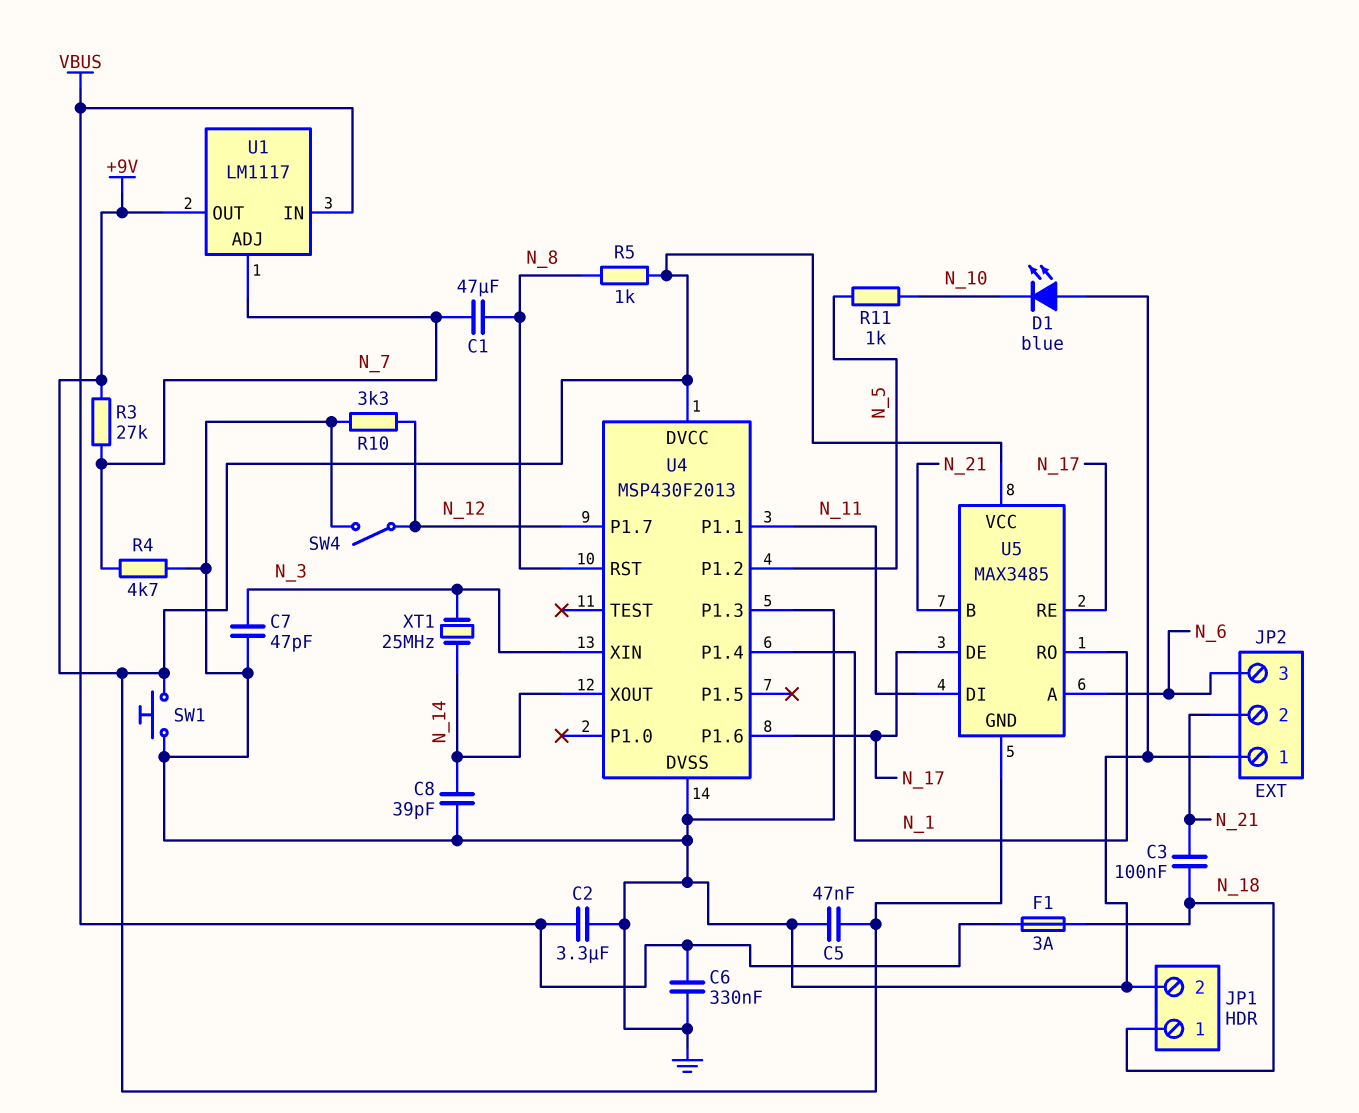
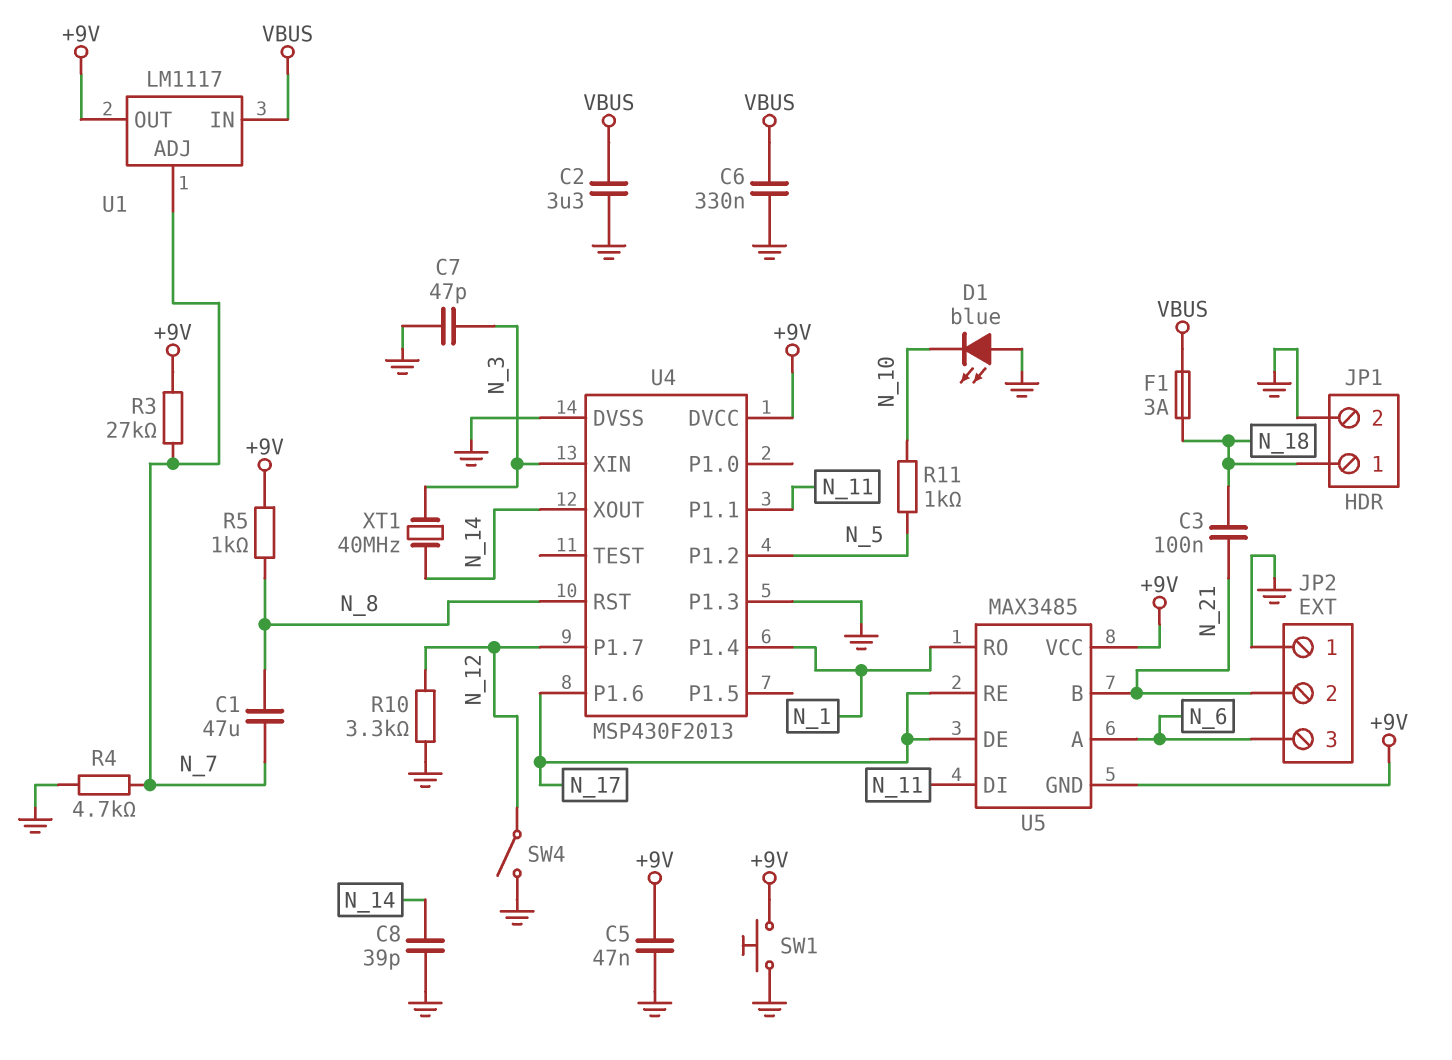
XT1: 25MHz (N_3, N_14) -> 40MHz (N_3, N_14)

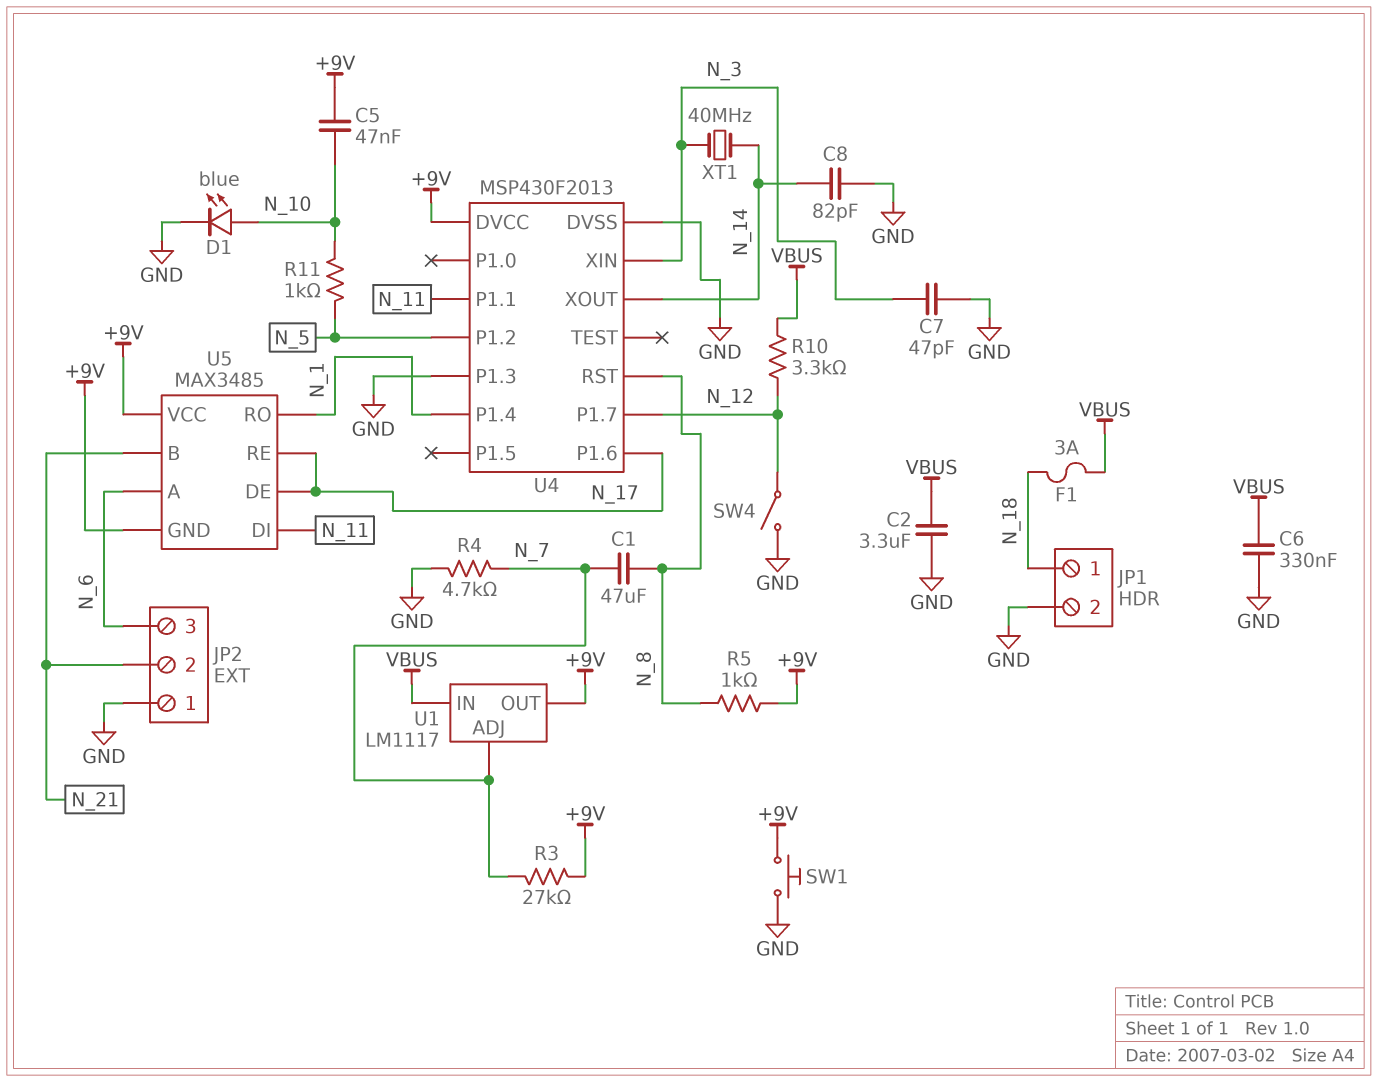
C3: 100nF (N_18, N_21) -> none
C5: 47nF (+9V, GND) -> 47nF (+9V, N_10)
C8: 39pF (GND, N_14) -> 82pF (GND, N_14)
D1: LED blue (A GND, K N_10) -> LED blue (A N_10, K GND)
R10: 3.3k (GND, N_12) -> 3.3k (N_12, VBUS)

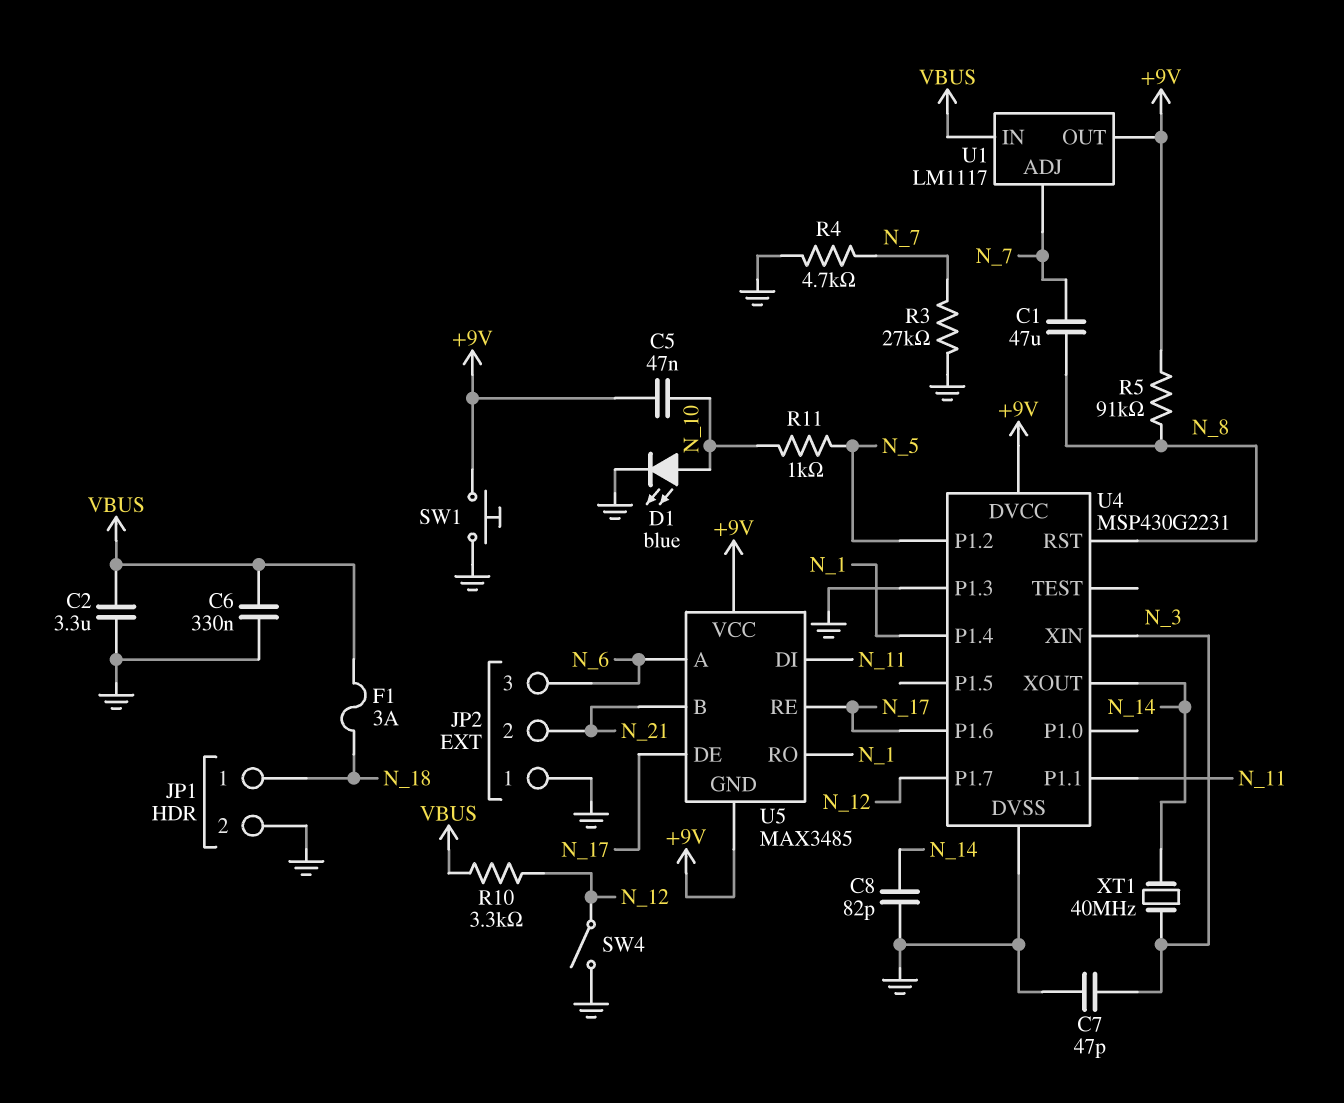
R3: 27k (+9V, N_7) -> 27k (GND, N_7)
R5: 1k (+9V, N_8) -> 91k (+9V, N_8)
U4: MSP430F2013 -> MSP430G2231

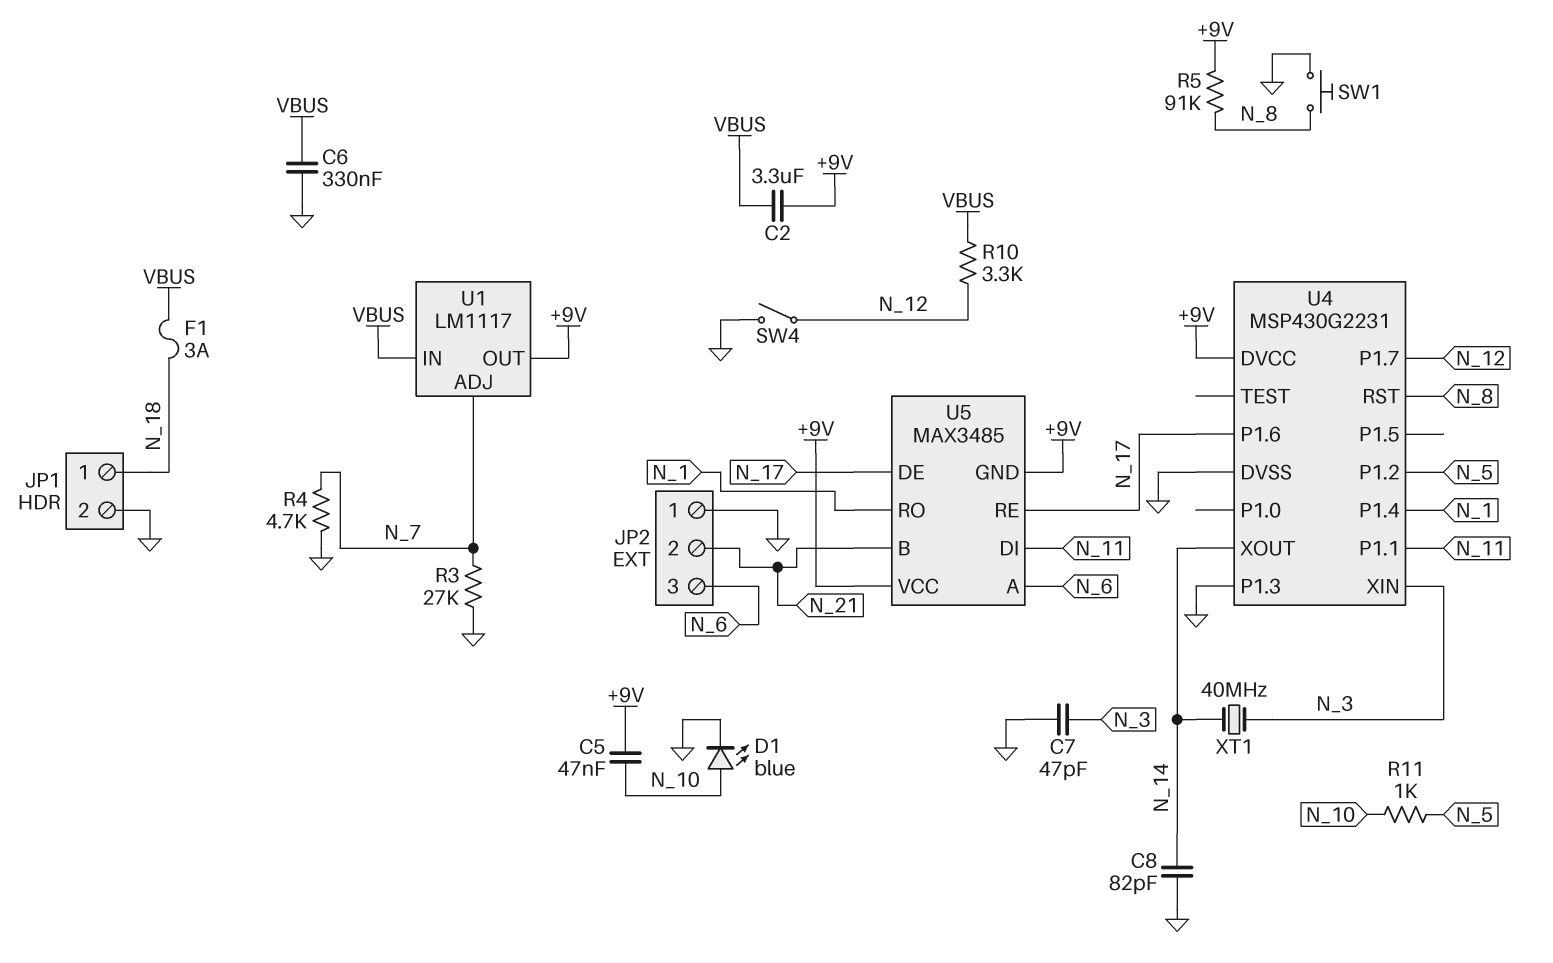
C1: 47uF (N_7, N_8) -> none
C2: 3.3uF (GND, VBUS) -> 3.3uF (+9V, VBUS)
SW1: button (+9V, GND) -> button (GND, N_8)

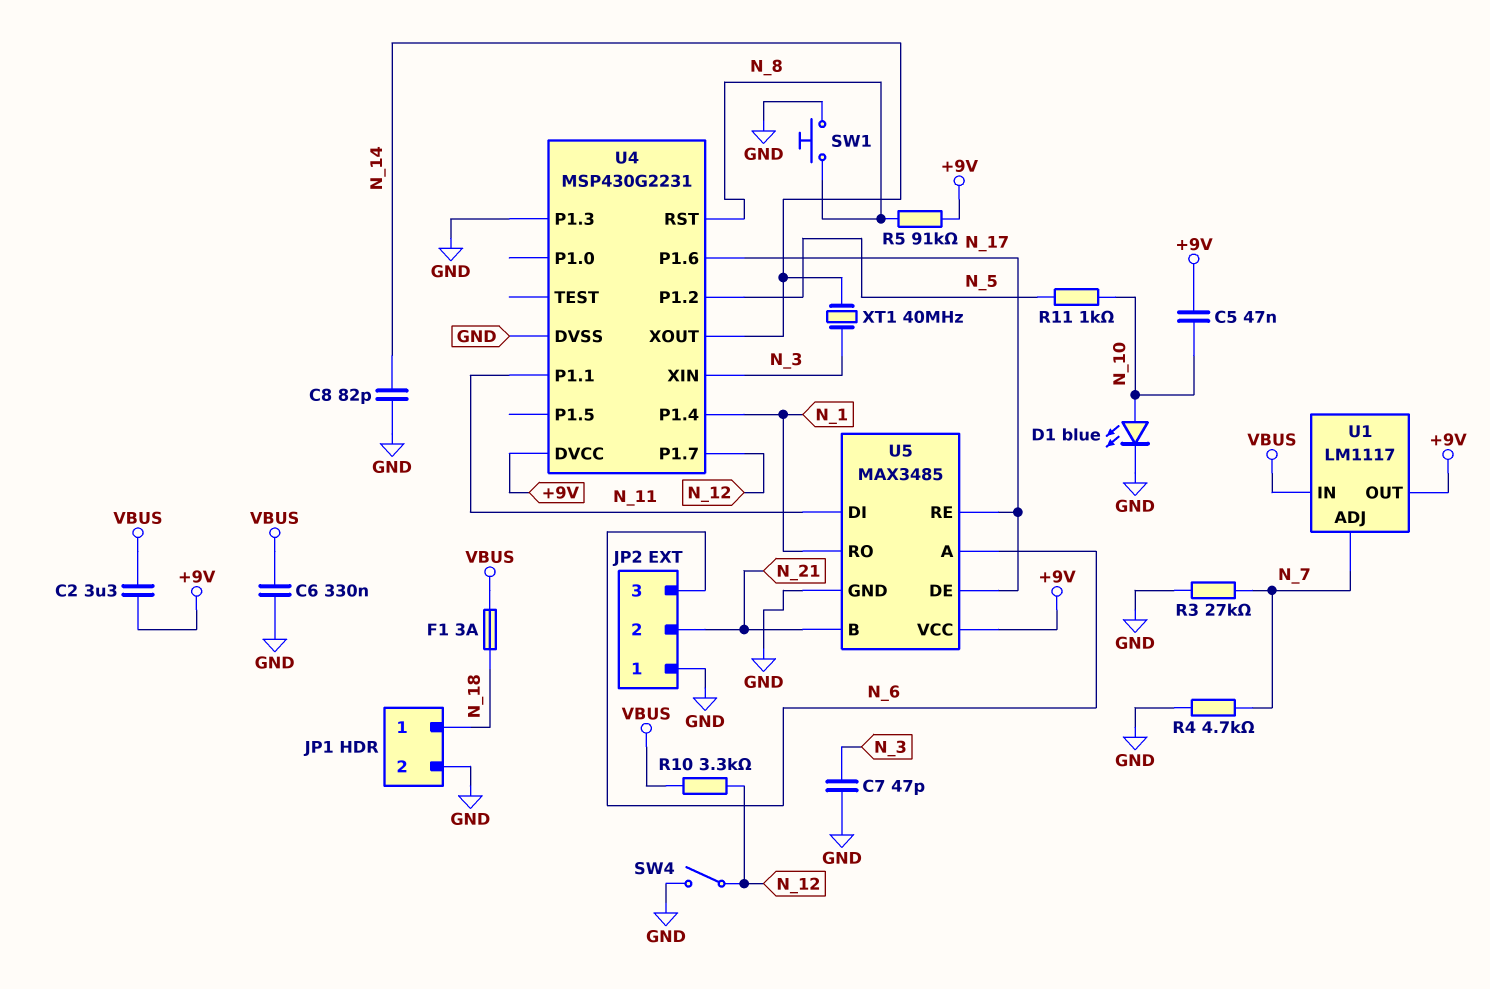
U5 pin GND: +9V -> GND

